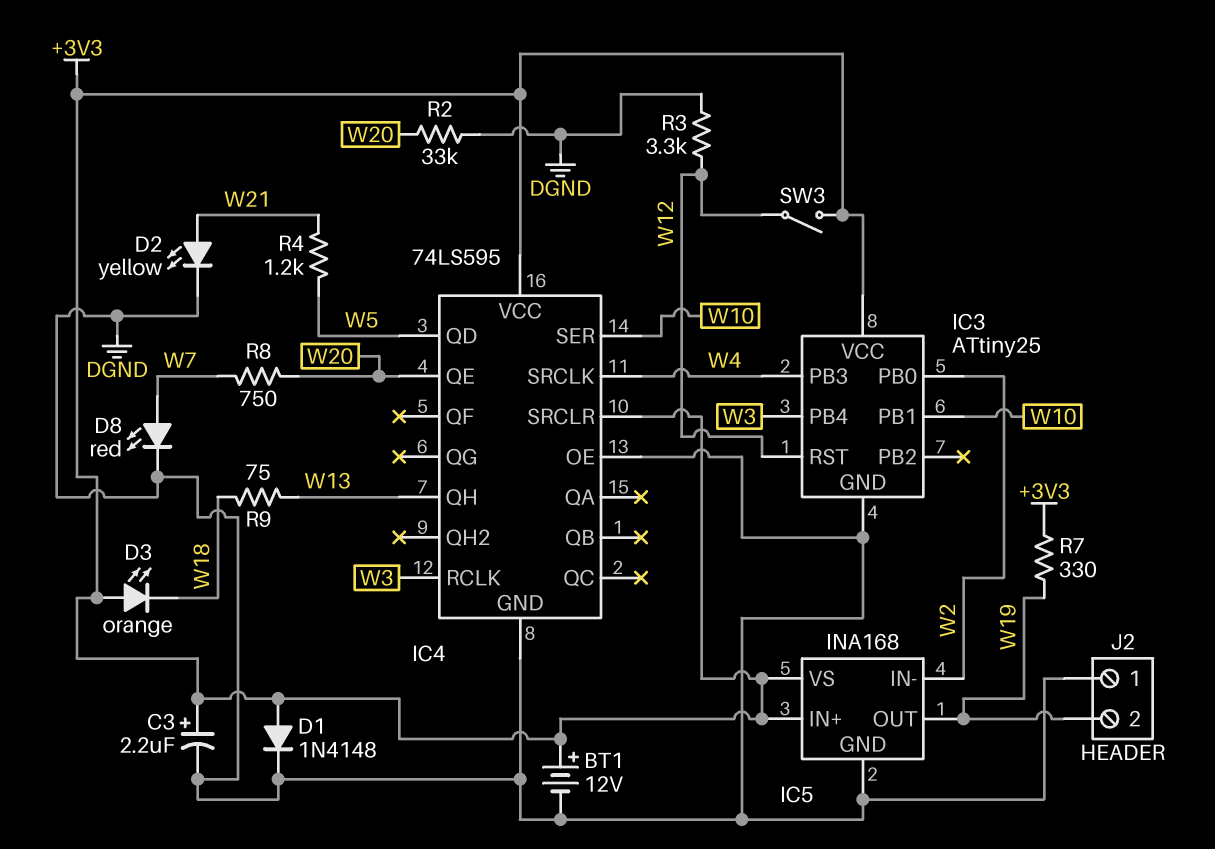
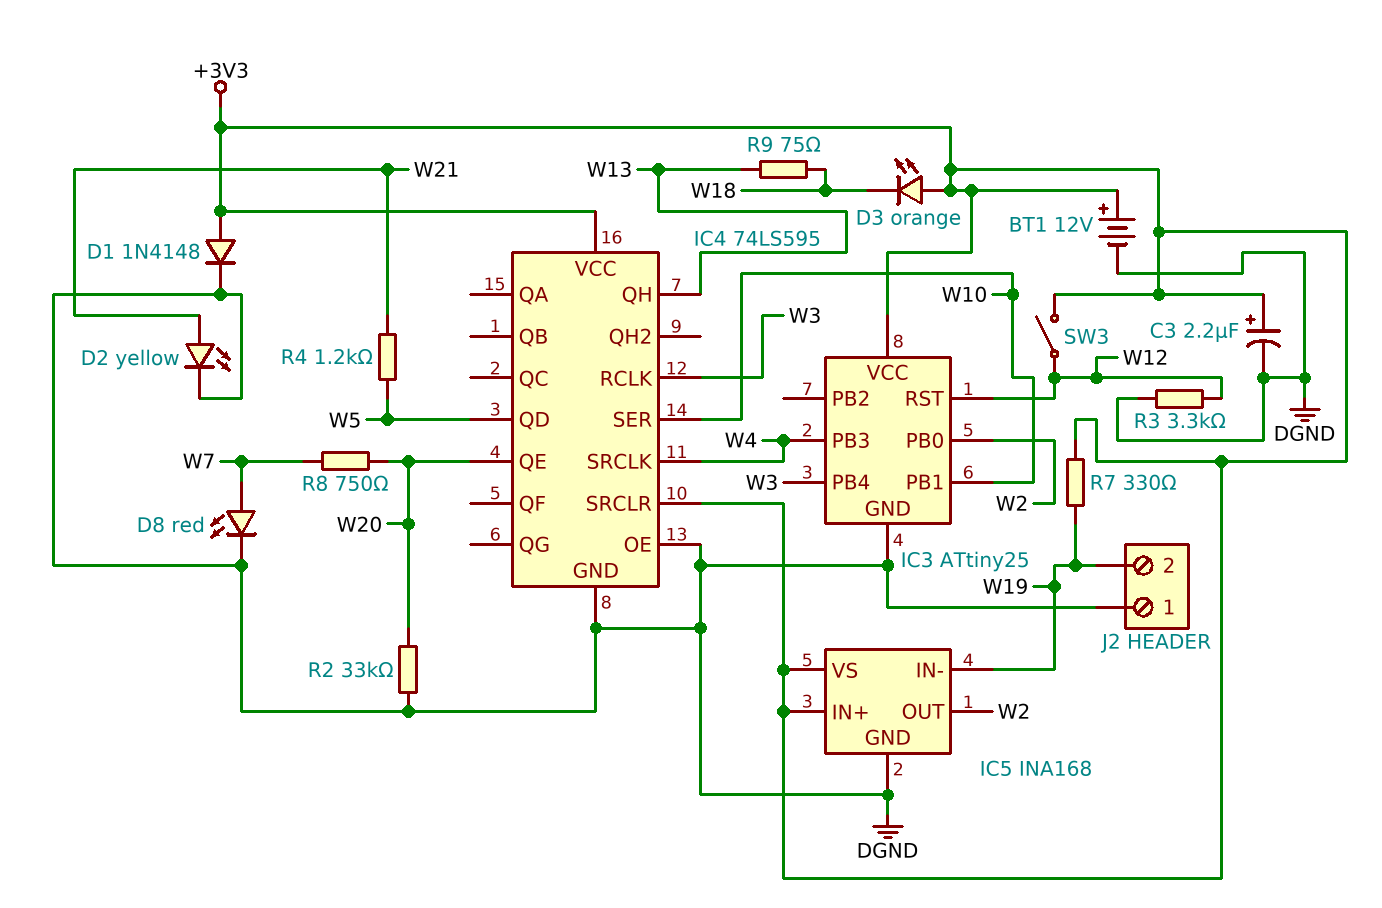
IC5 pin IN-: W2 -> W19
IC5 pin OUT: W19 -> W2

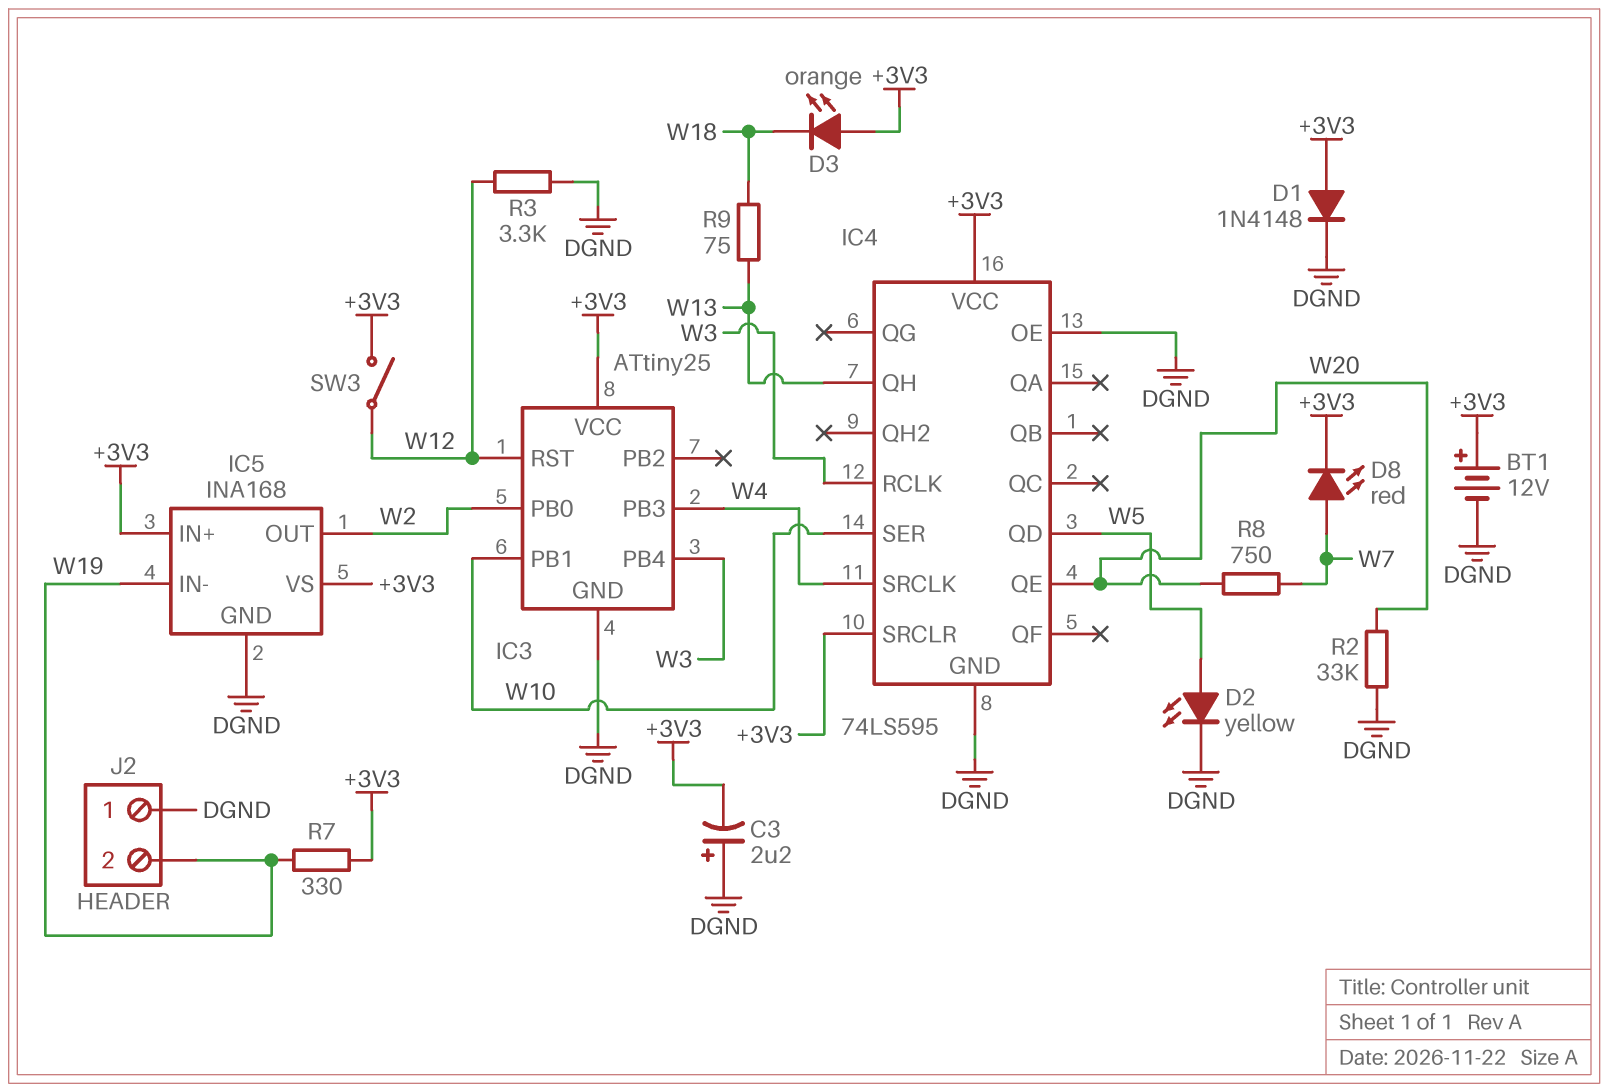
C3: 2.2uF (plus +3V3, minus DGND) -> 2.2uF (plus DGND, minus +3V3)
D2: LED yellow (A W21, K DGND) -> LED yellow (A W5, K DGND)
D8: LED red (A W7, K DGND) -> LED red (A W7, K +3V3)
R4: 1.2k (W5, W21) -> none

